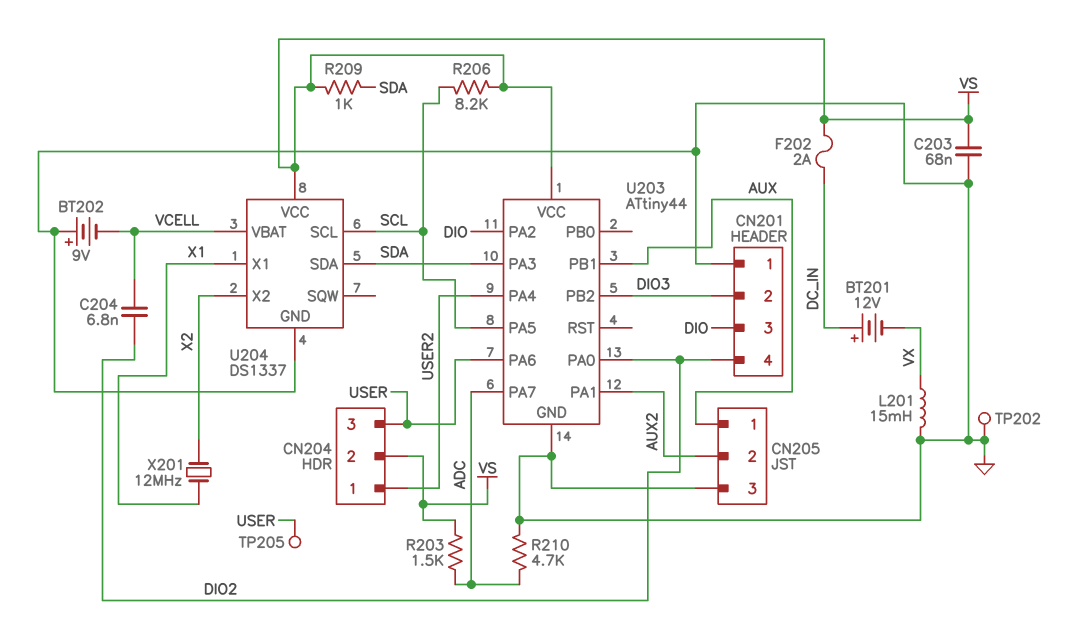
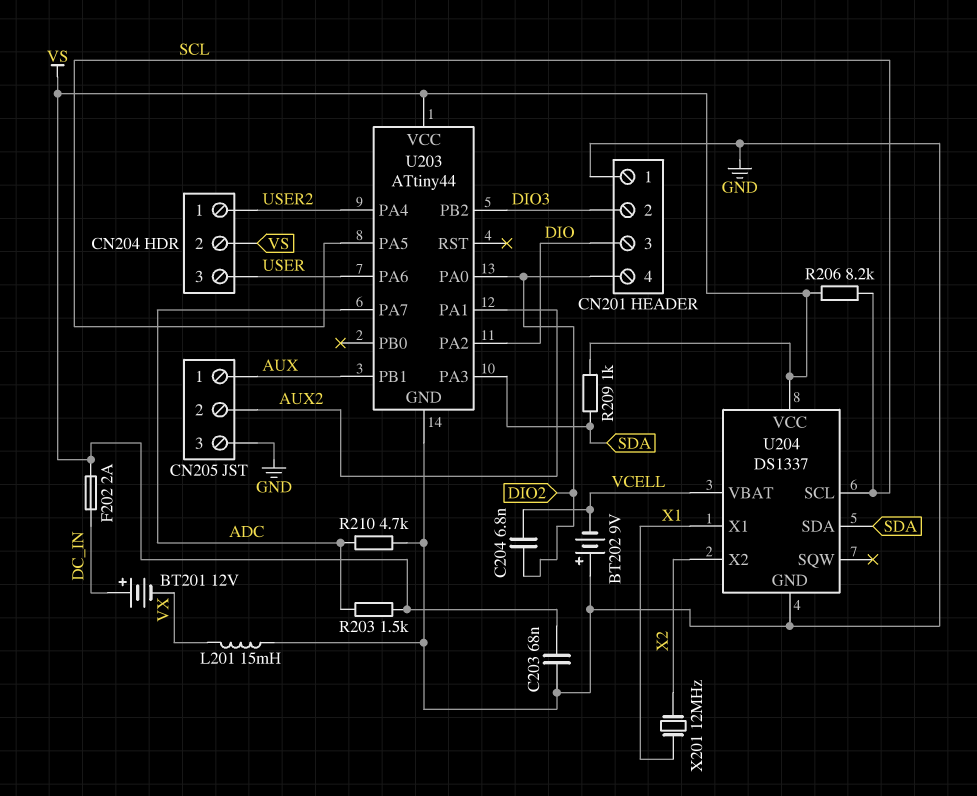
TP202: test point (GND) -> none
TP205: test point (USER) -> none

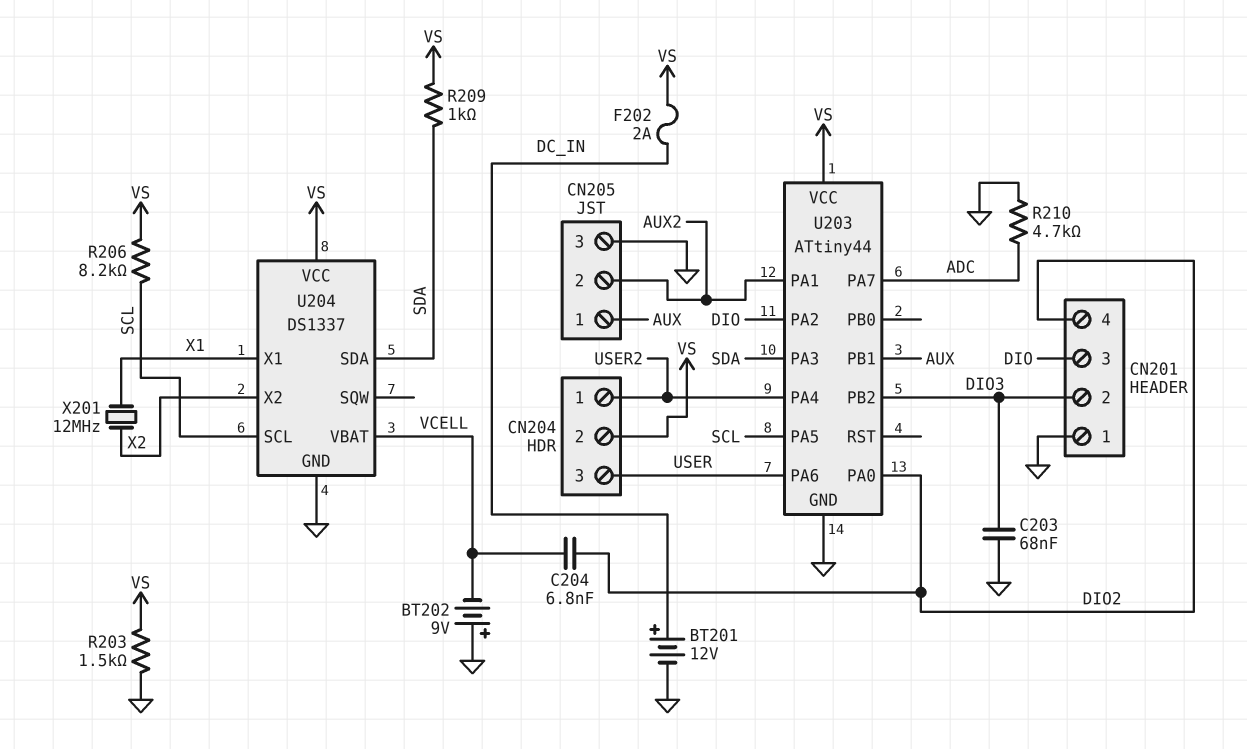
BT201: 12V (plus DC_IN, minus VX) -> 12V (plus DC_IN, minus GND)
C203: 68nF (GND, VS) -> 68nF (DIO3, GND)
L201: 15mH (GND, VX) -> none
R203: 1.5k (ADC, VS) -> 1.5k (GND, VS)

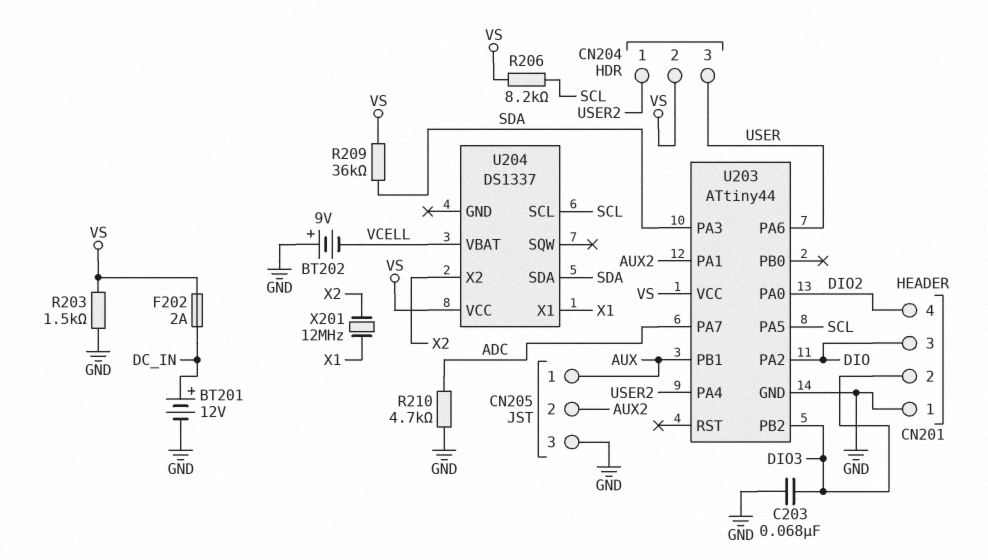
C204: 6.8nF (DIO2, VCELL) -> none
R209: 1k (SDA, VS) -> 36k (SDA, VS)
U204 pin GND: GND -> none

